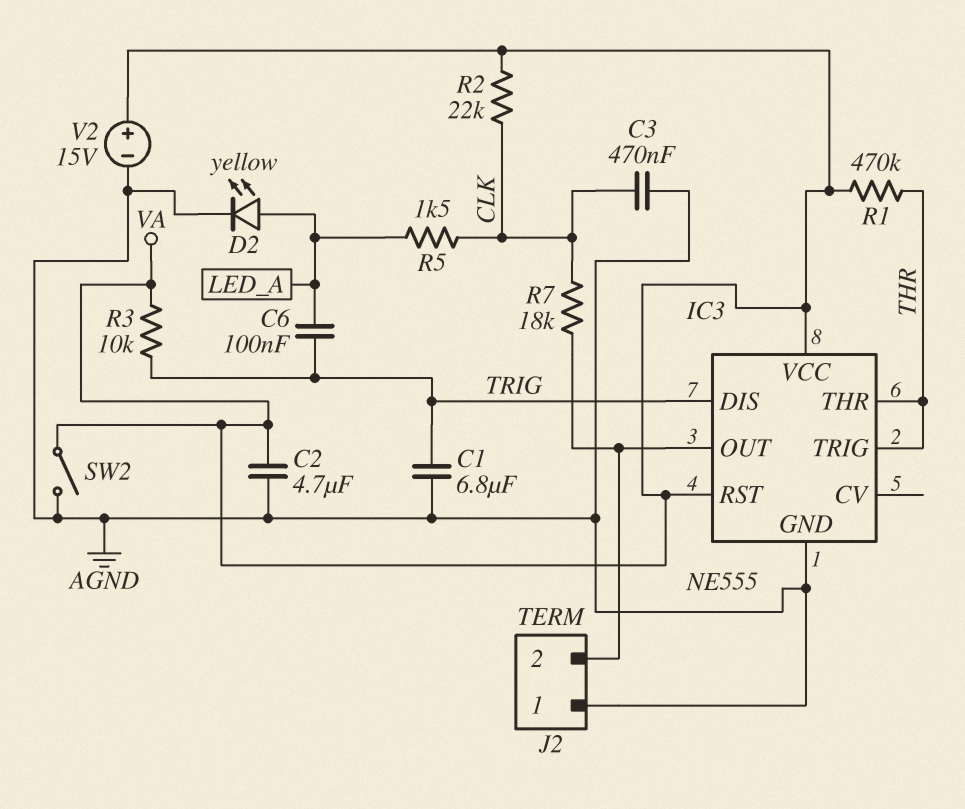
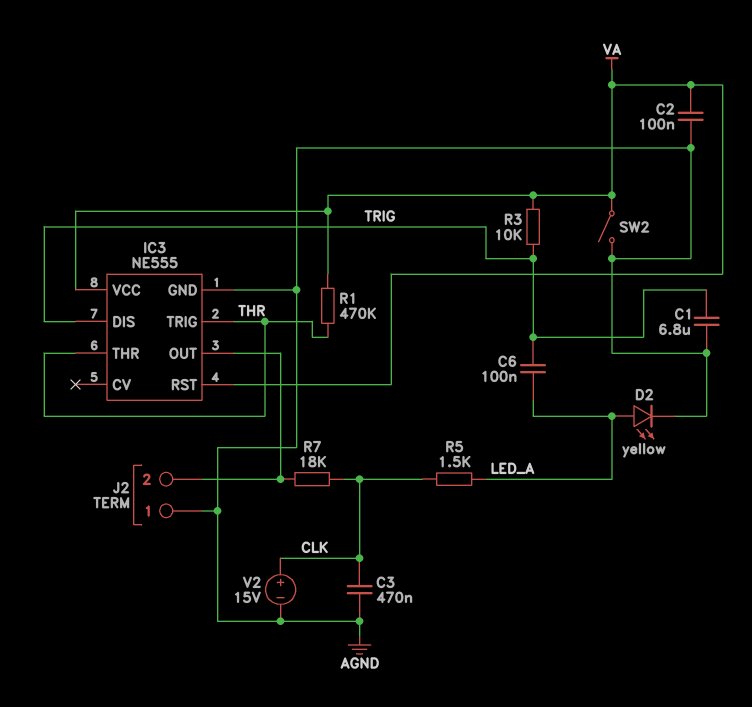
C2: 4.7uF (AGND, VA) -> 100nF (AGND, VA)
R2: 22k (CLK, VA) -> none
V2: 15V (plus VA, minus AGND) -> 15V (plus CLK, minus AGND)

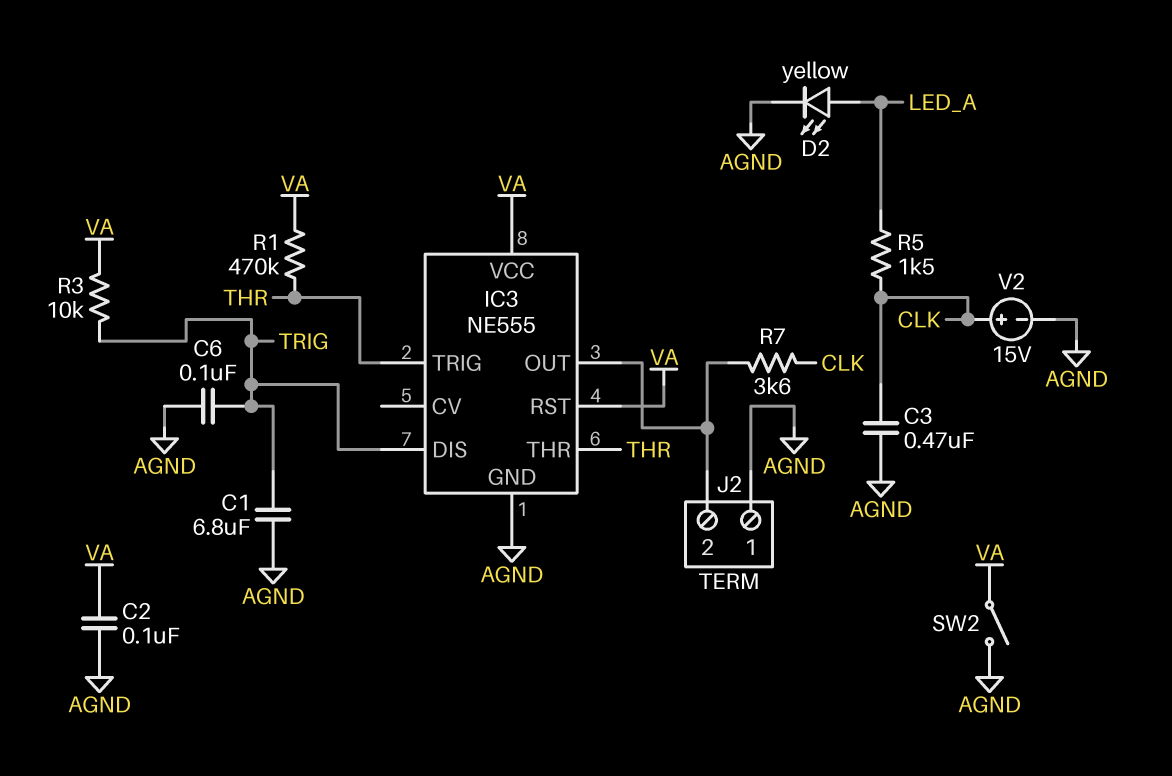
C6: 100nF (LED_A, TRIG) -> 100nF (AGND, TRIG)
R7: 18k (CLK, IC3/OUT) -> 3.6k (CLK, IC3/OUT)

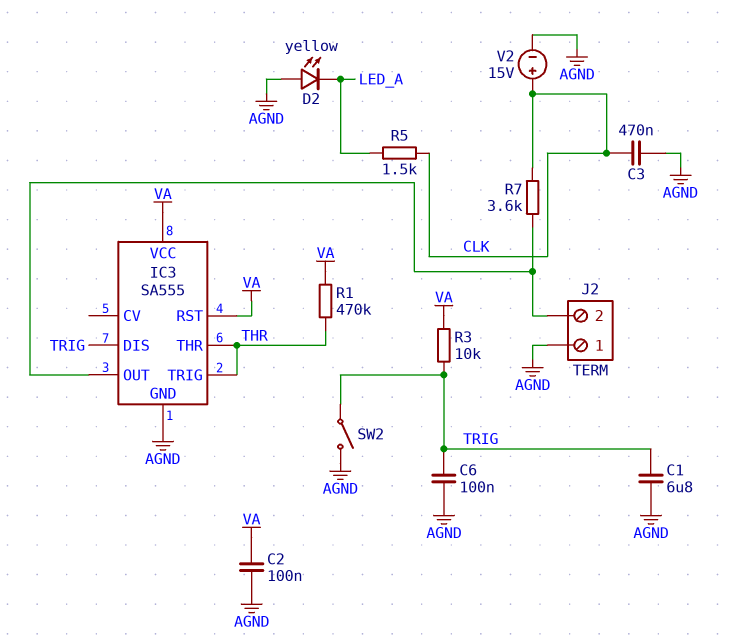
D2: LED yellow (A LED_A, K AGND) -> LED yellow (A AGND, K LED_A)
IC3: NE555 -> SA555
SW2: switch (AGND, VA) -> switch (AGND, TRIG)

